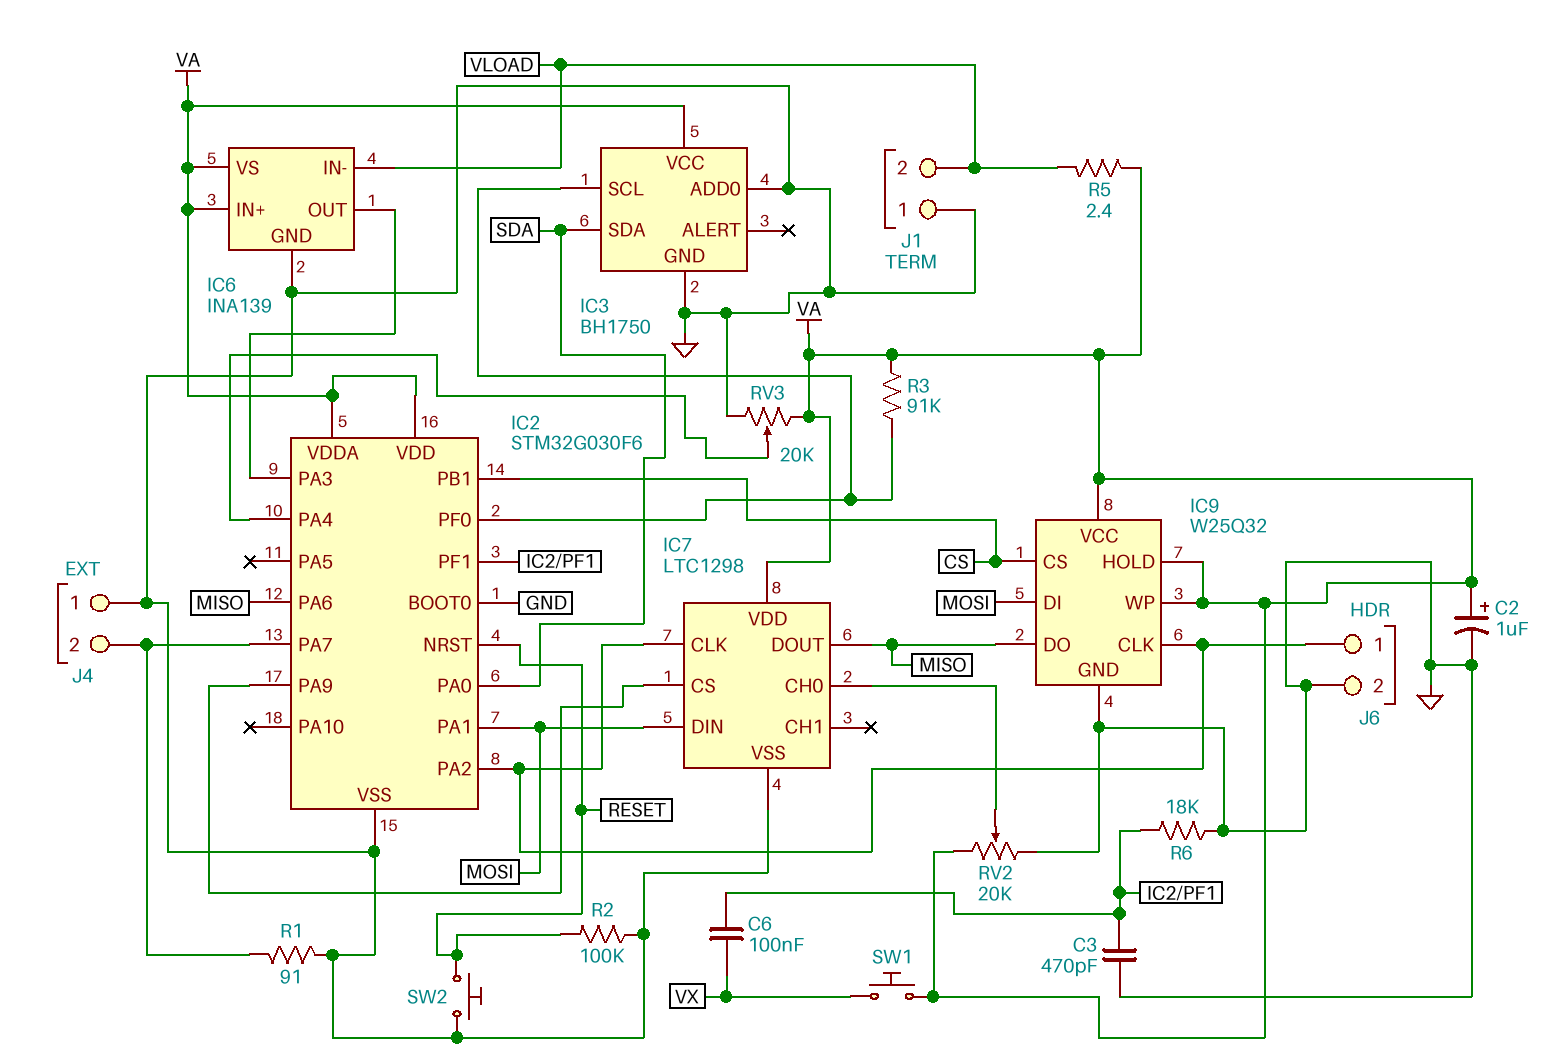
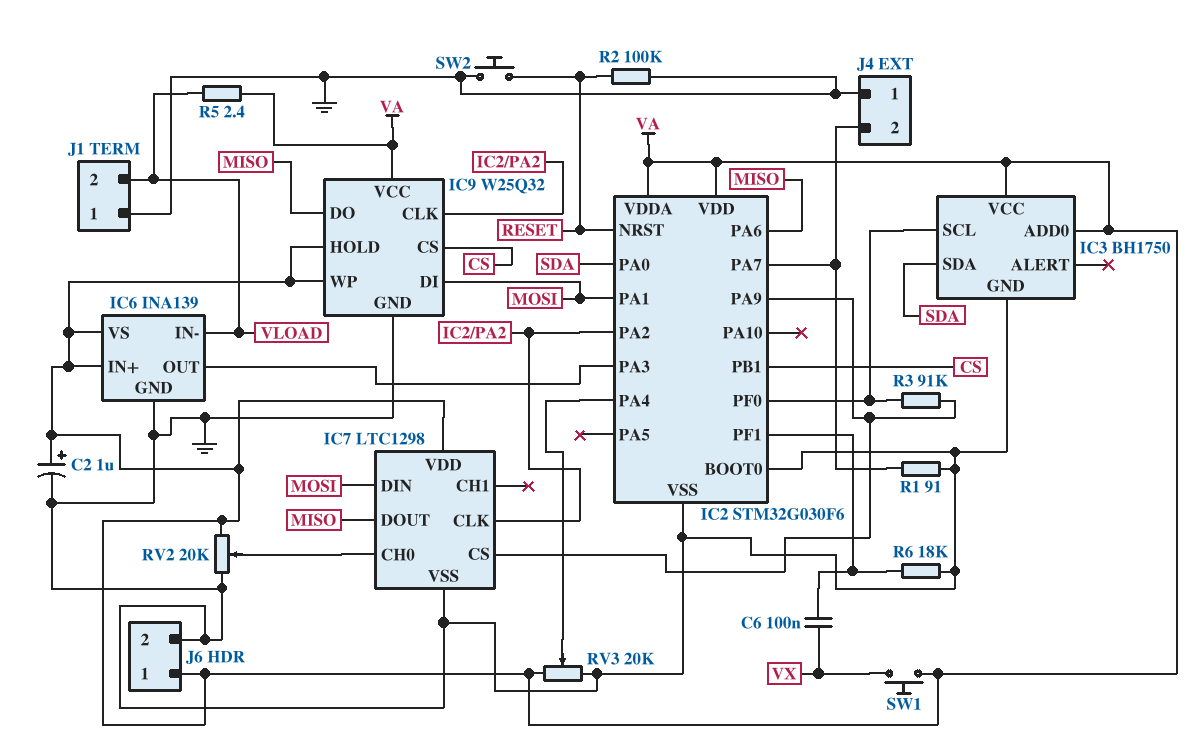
C3: 470pF (GND, IC2/PF1) -> none
IC3 pin ADD0: GND -> VA
J6 pin 1: IC2/PA2 -> VA
R3: 91k (IC2/PF0, VA) -> 91k (IC2/PA9, IC2/PF0)

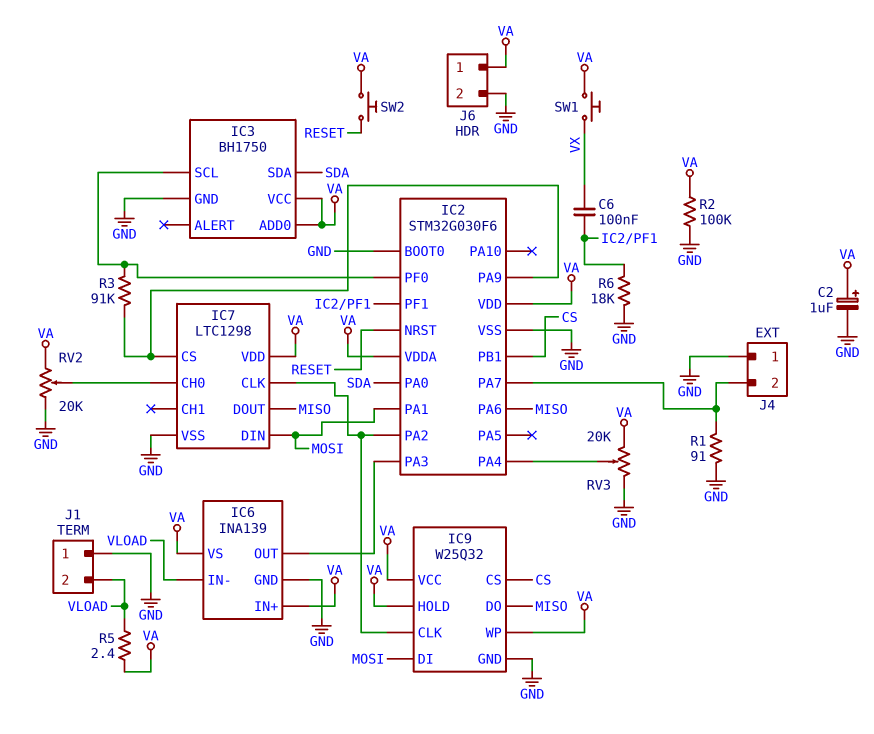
R2: 100k (GND, RESET) -> 100k (GND, VA)
SW2: button (GND, RESET) -> button (RESET, VA)

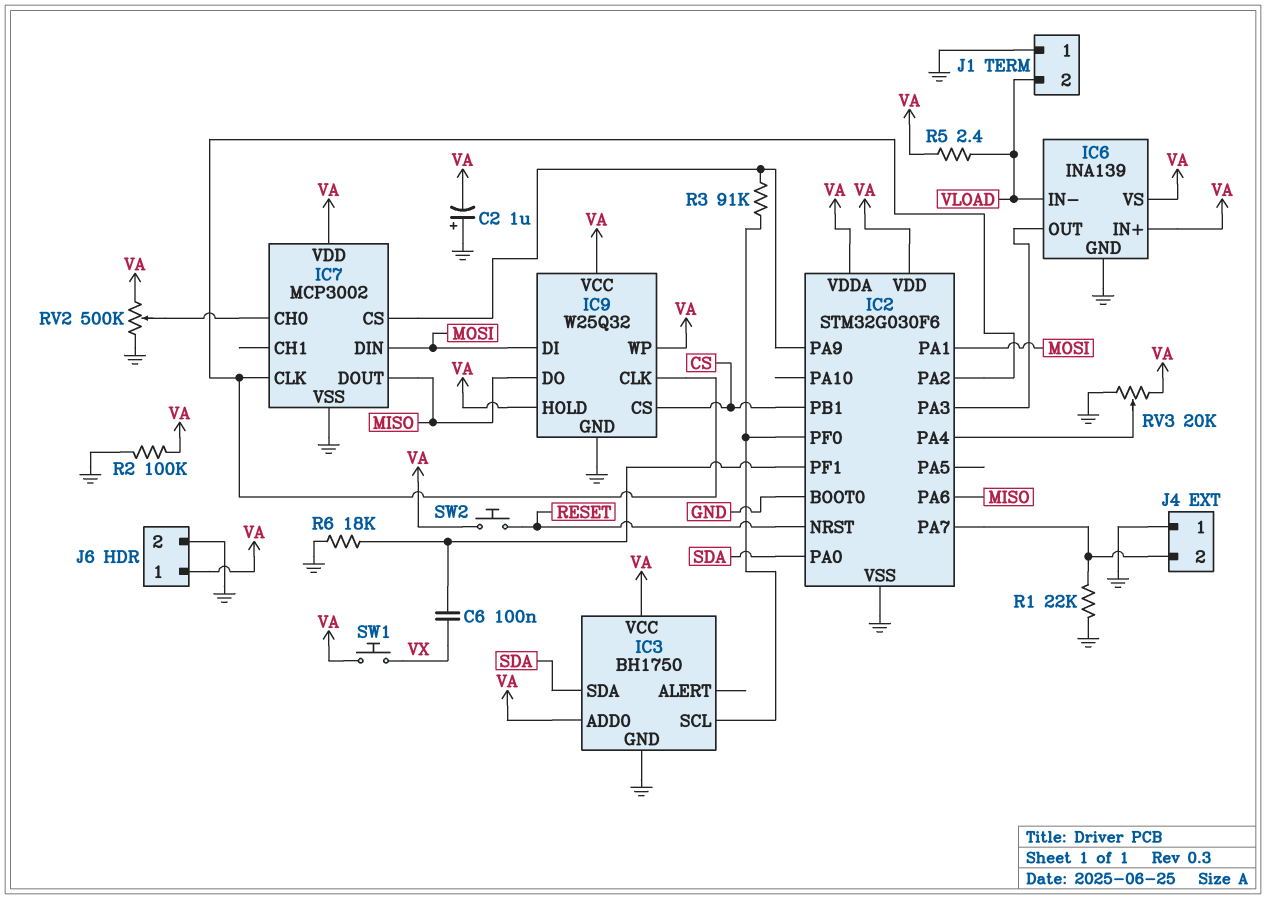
C2: 1uF (plus VA, minus GND) -> 1uF (plus GND, minus VA)
IC7: LTC1298 -> MCP3002
R1: 91 (GND, IC2/PA7) -> 22k (GND, IC2/PA7)
RV2: 20k (GND, VA, wiper IC7/CH0) -> 500k (GND, VA, wiper IC7/CH0)

